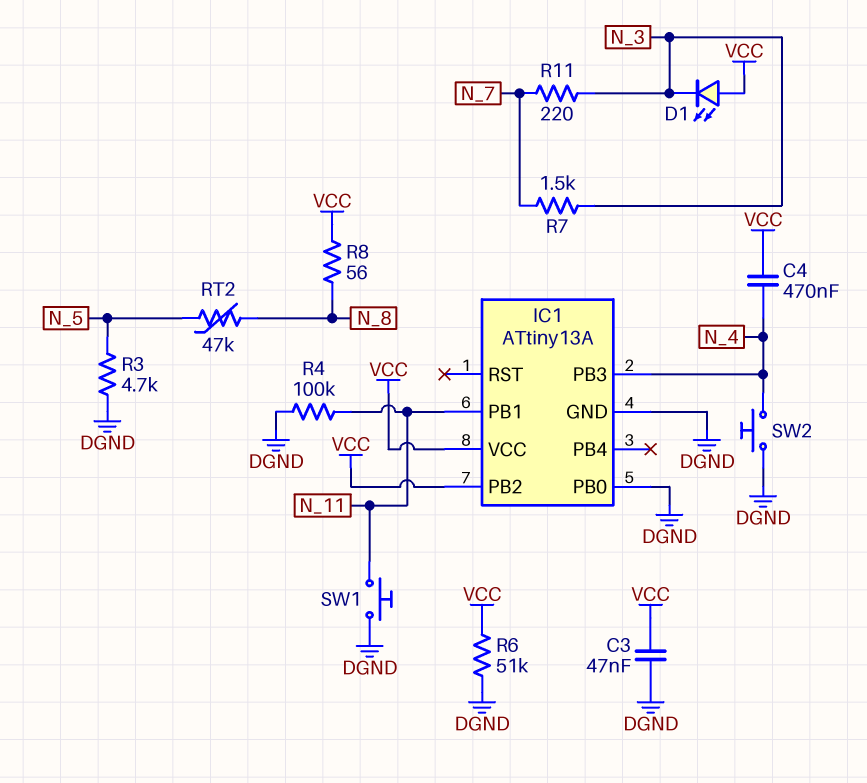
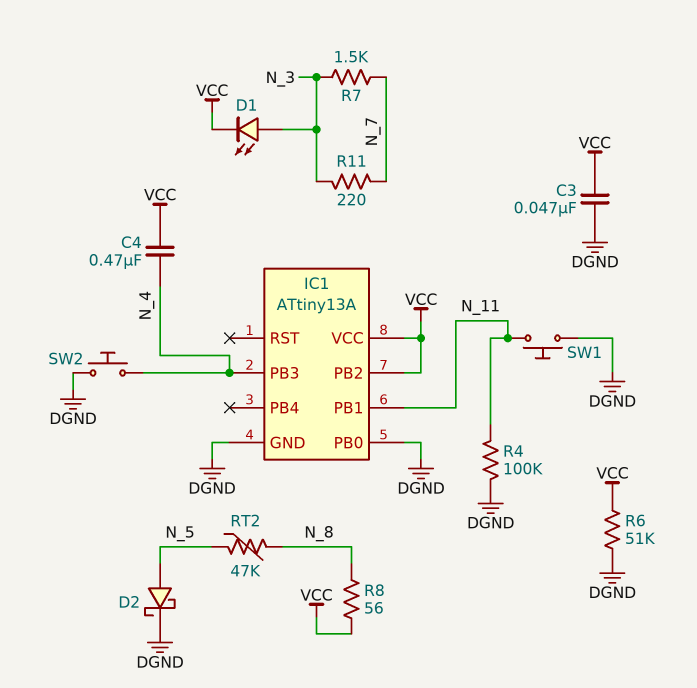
D1: LED (A VCC, K N_3) -> LED (A N_3, K VCC)
D2: none -> schottky (A N_5, K DGND)
R3: 4.7k (DGND, N_5) -> none

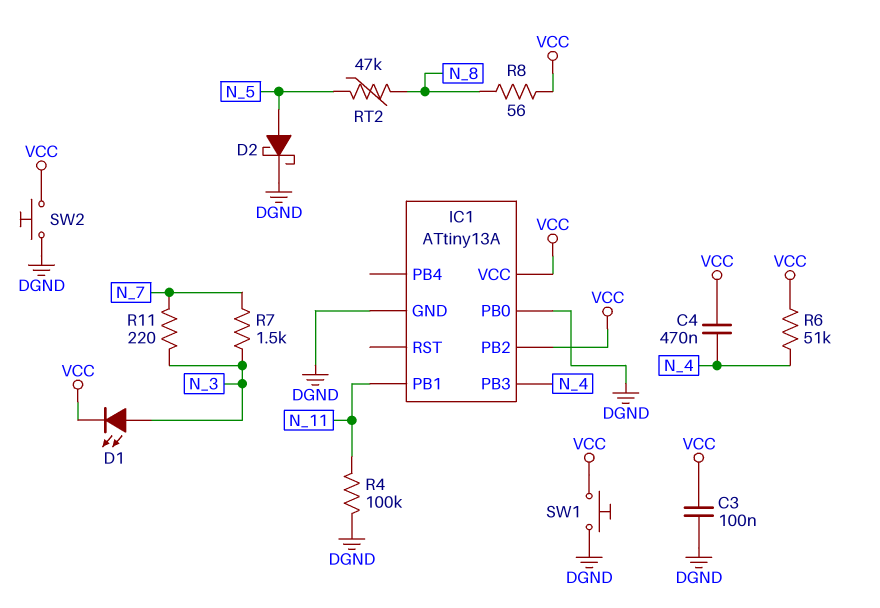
C3: 47nF (DGND, VCC) -> 100nF (DGND, VCC)
R6: 51k (DGND, VCC) -> 51k (N_4, VCC)
SW1: button (DGND, N_11) -> button (DGND, VCC)
SW2: button (DGND, N_4) -> button (DGND, VCC)

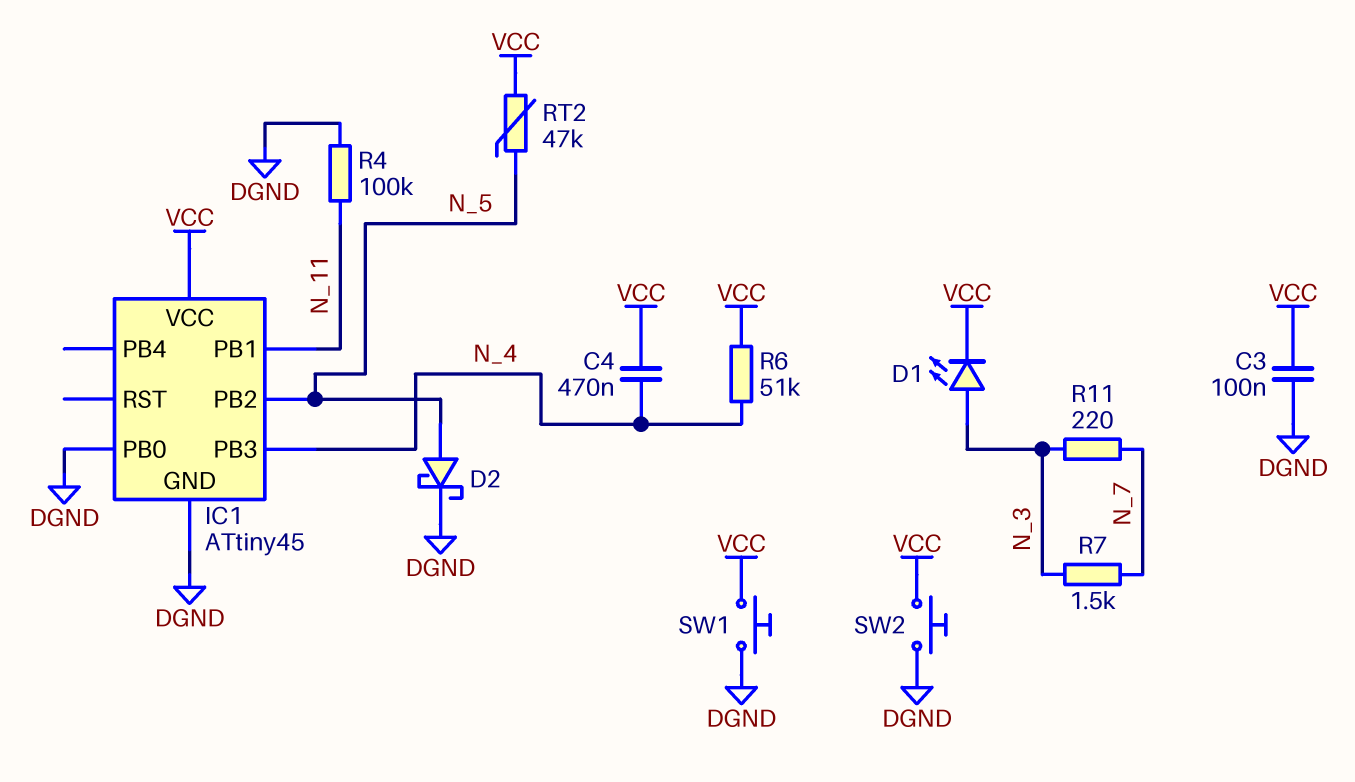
IC1: ATtiny13A -> ATtiny45
IC1 pin PB2: VCC -> N_5
R8: 56 (N_8, VCC) -> none
RT2: 47k (N_5, N_8) -> 47k (N_5, VCC)

